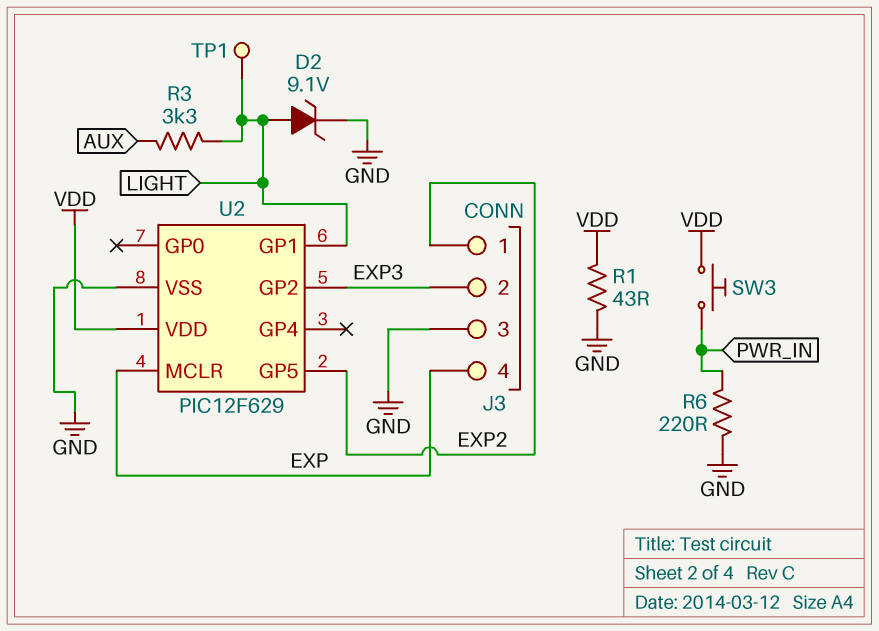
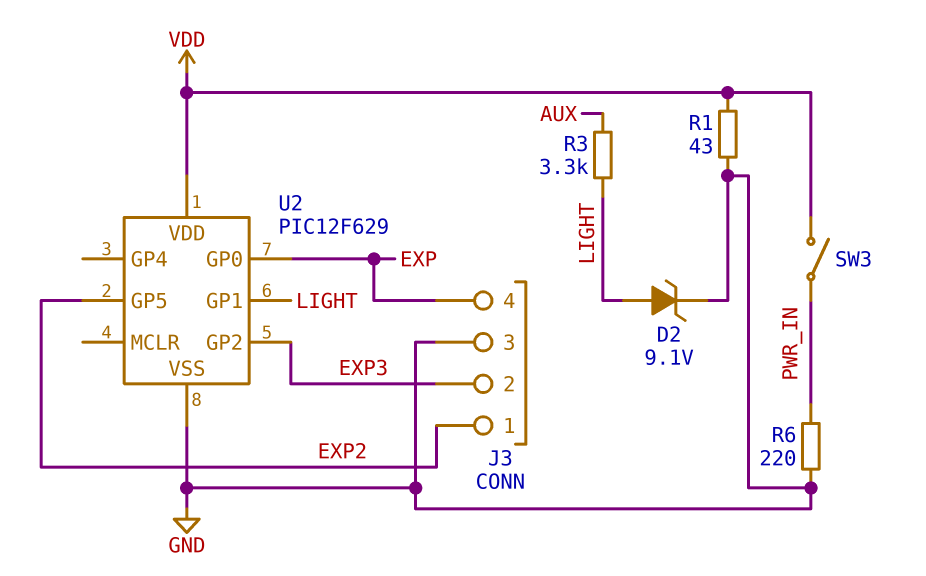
SW3: button (PWR_IN, VDD) -> switch (PWR_IN, VDD)
TP1: test point (LIGHT) -> none
U2 pin GP0: none -> EXP
U2 pin MCLR: EXP -> none

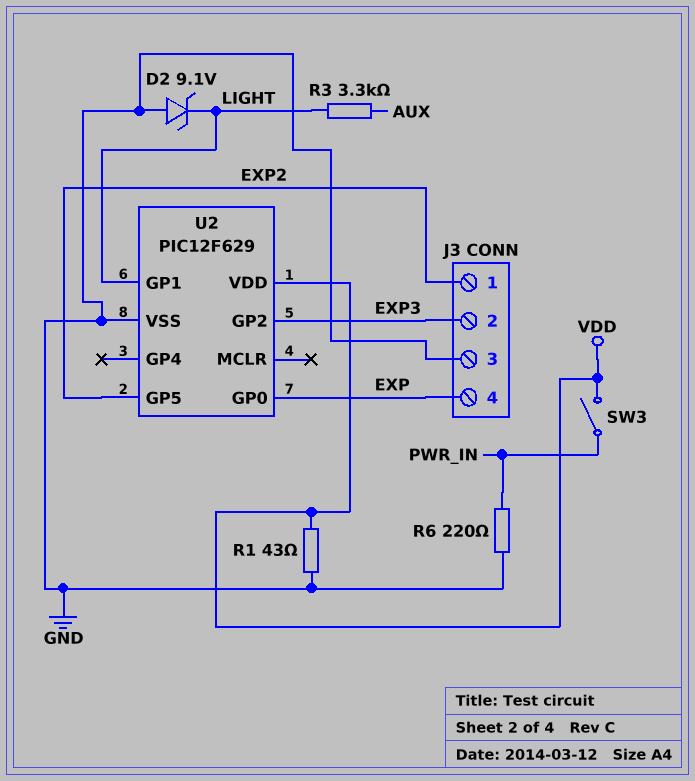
D2: zener 9.1V (A LIGHT, K GND) -> zener 9.1V (A GND, K LIGHT)

